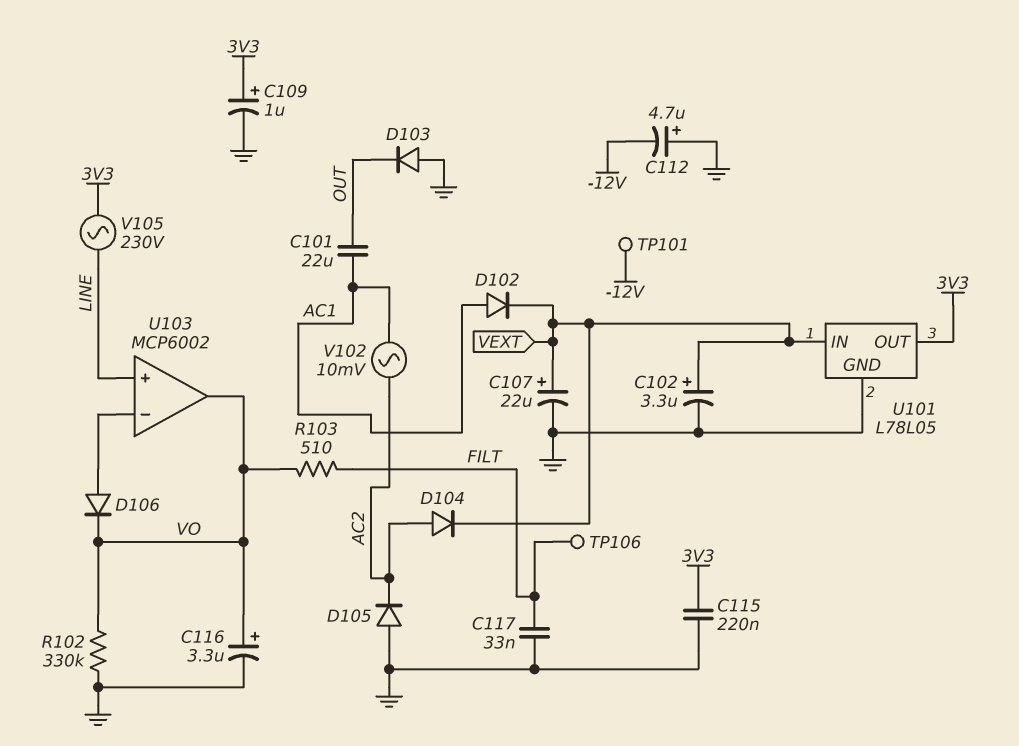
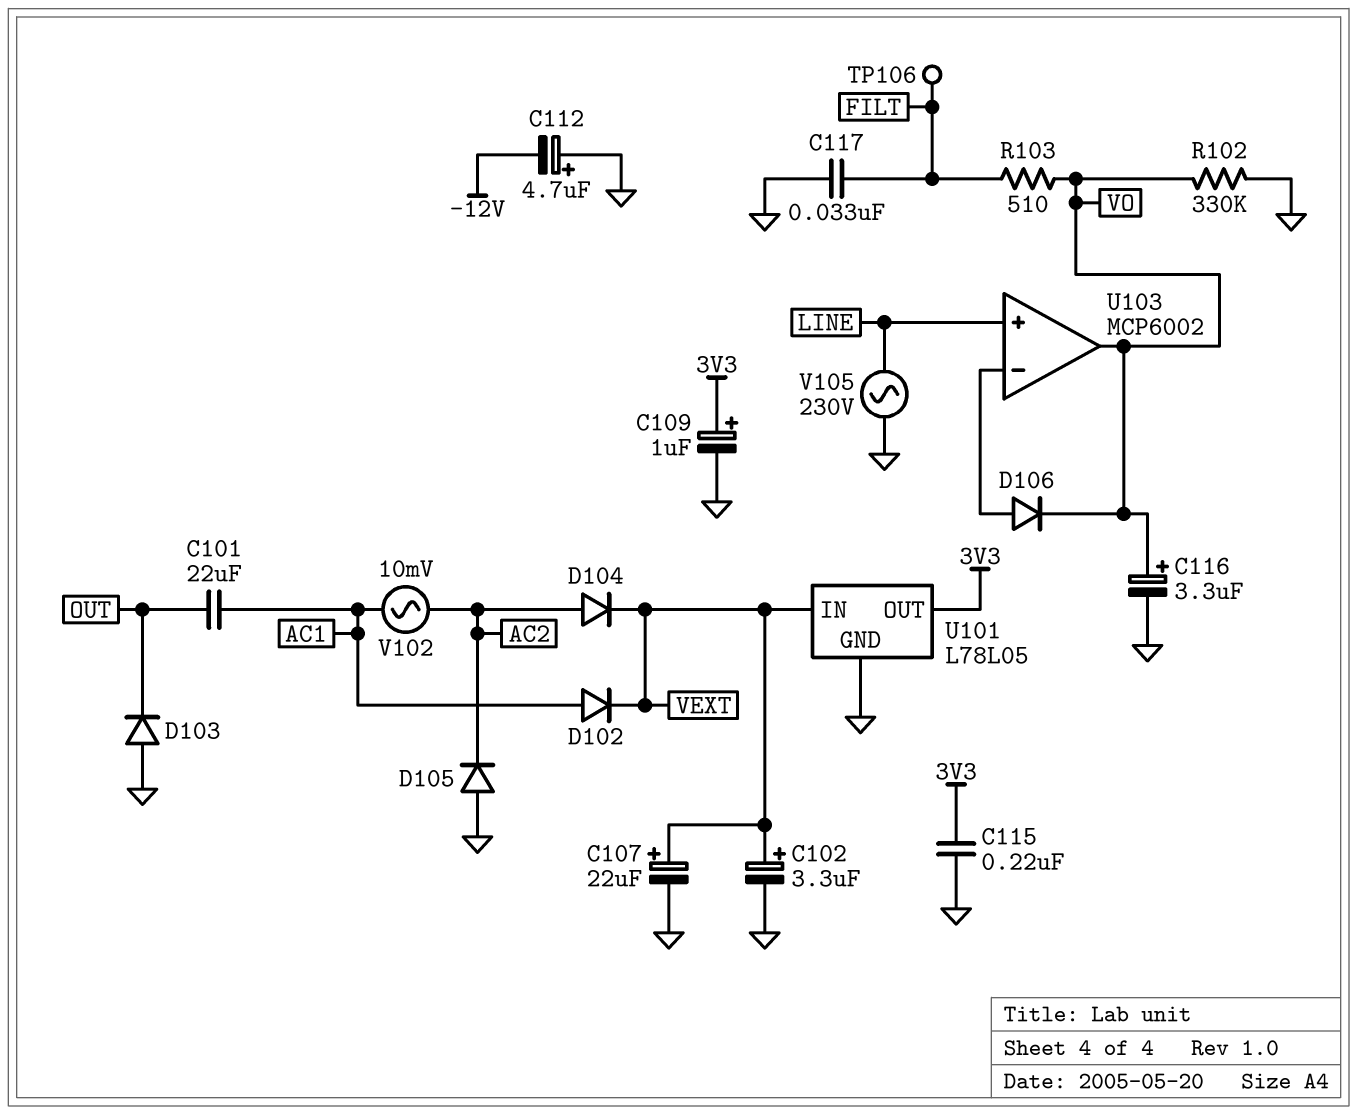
TP101: test point (-12V) -> none
V105: AC 230V (3V3, LINE) -> AC 230V (GND, LINE)

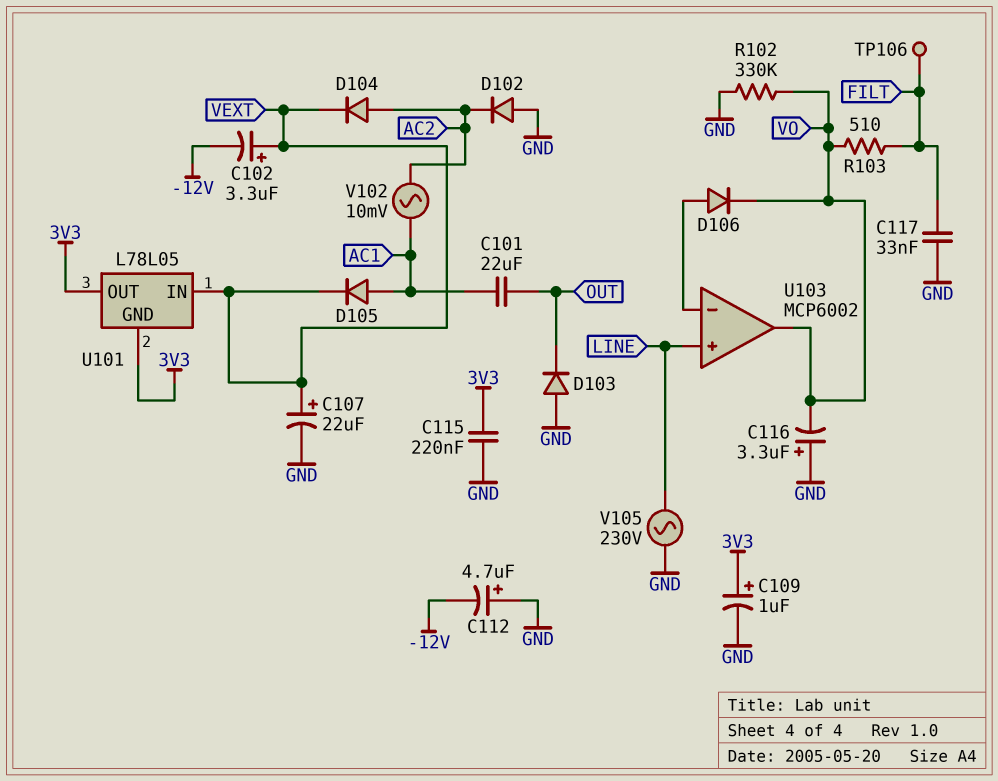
C102: 3.3uF (plus VEXT, minus GND) -> 3.3uF (plus VEXT, minus -12V)
C116: 3.3uF (plus VO, minus GND) -> 3.3uF (plus GND, minus VO)
D102: diode (A AC1, K VEXT) -> diode (A GND, K AC2)
D105: diode (A GND, K AC2) -> diode (A AC1, K VEXT)
U101 pin GND: GND -> 3V3

